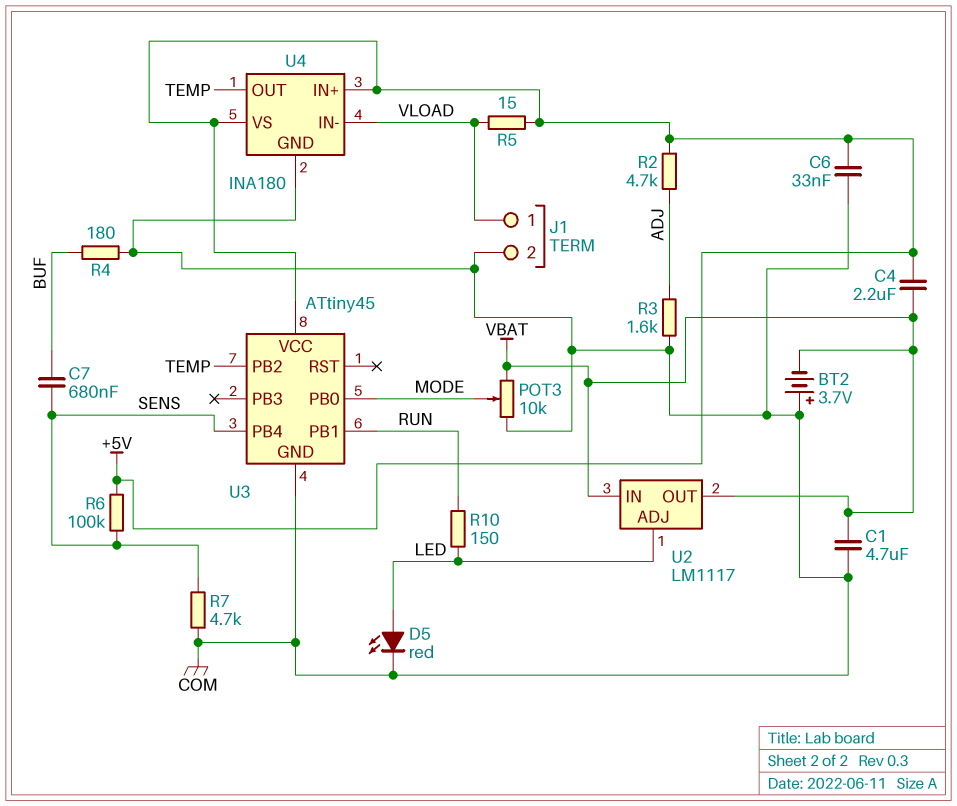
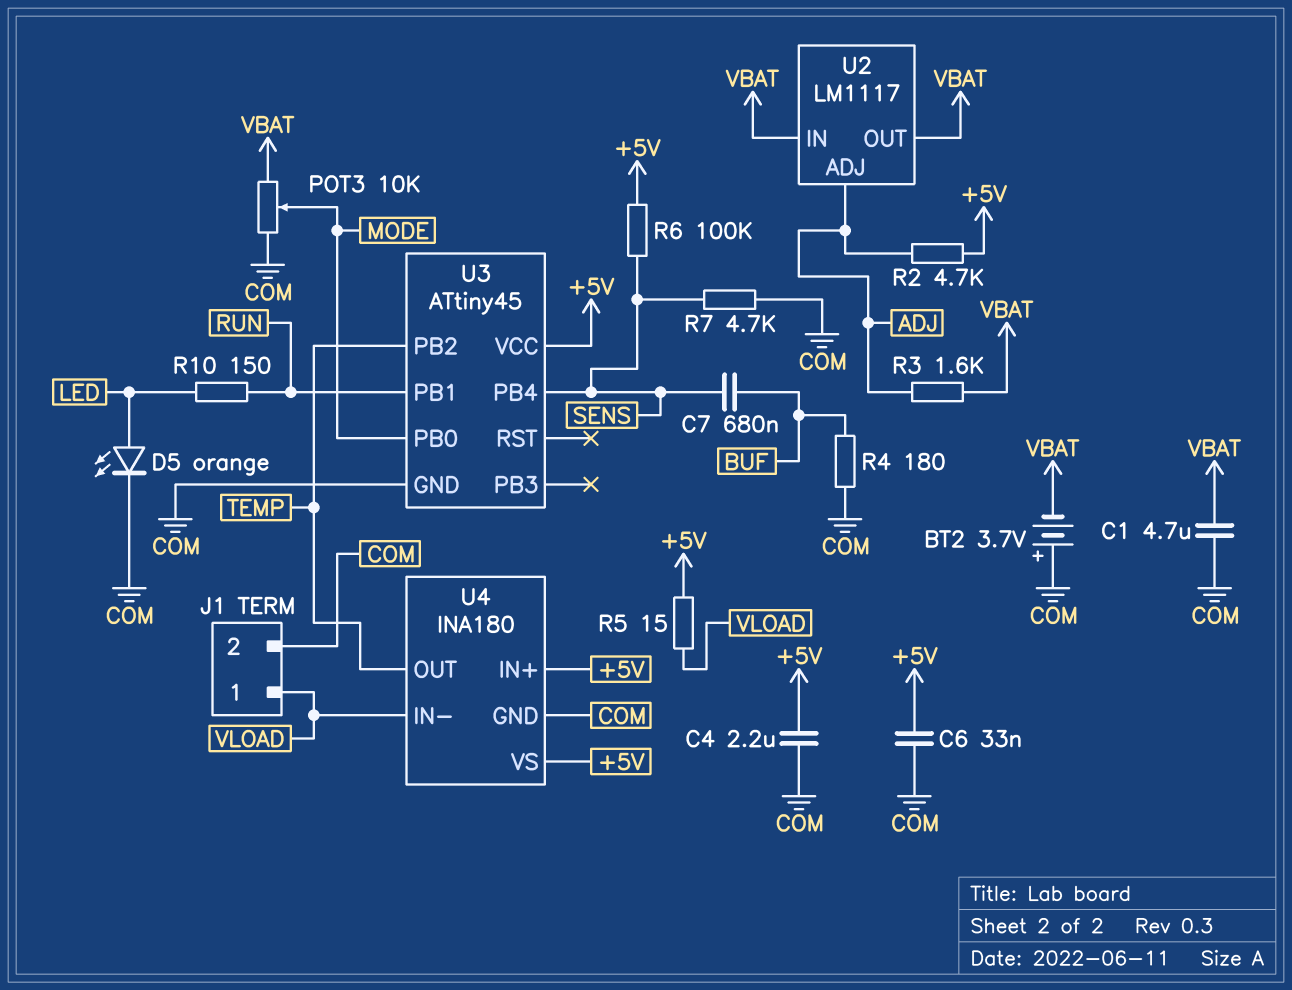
C4: 2.2uF (+5V, VBAT) -> 2.2uF (+5V, COM)
D5: LED red (A LED, K COM) -> LED orange (A LED, K COM)
R3: 1.6k (ADJ, COM) -> 1.6k (ADJ, VBAT)
U2 pin ADJ: LED -> ADJ

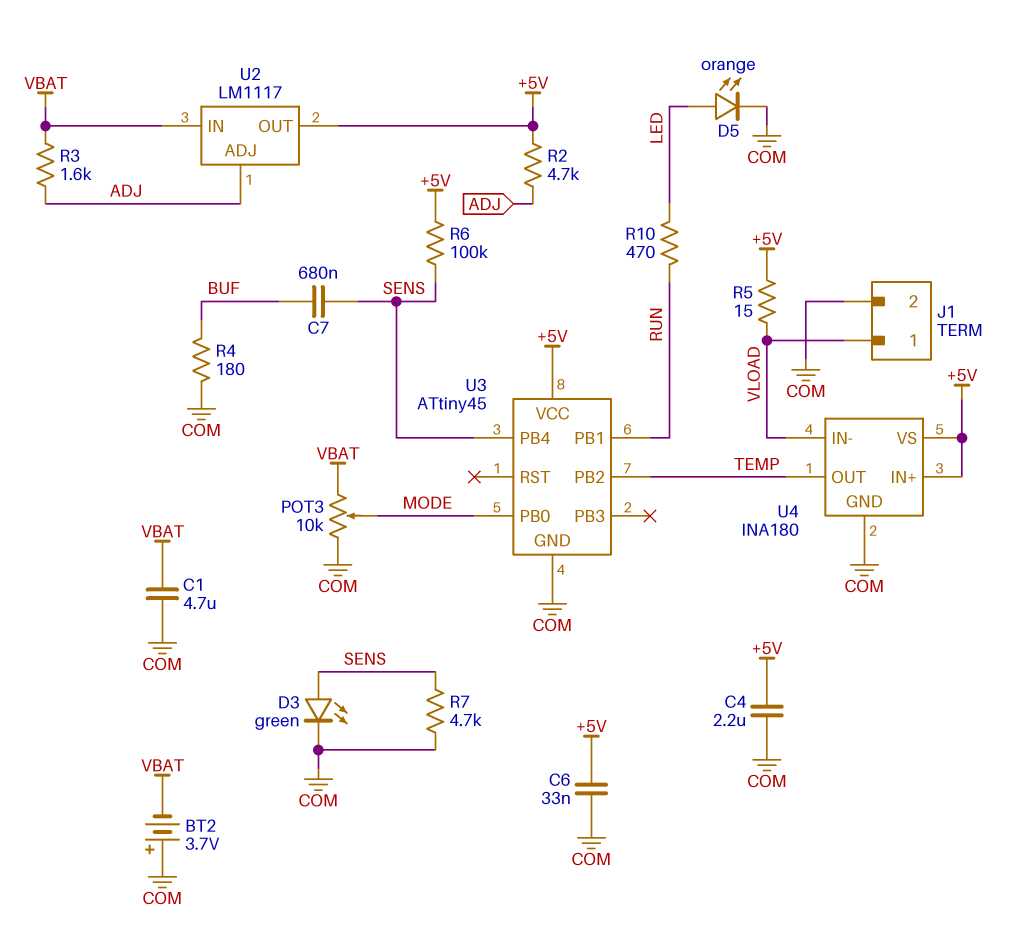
D3: none -> LED green (A SENS, K COM)
R10: 150 (LED, RUN) -> 470 (LED, RUN)
U2 pin OUT: VBAT -> +5V

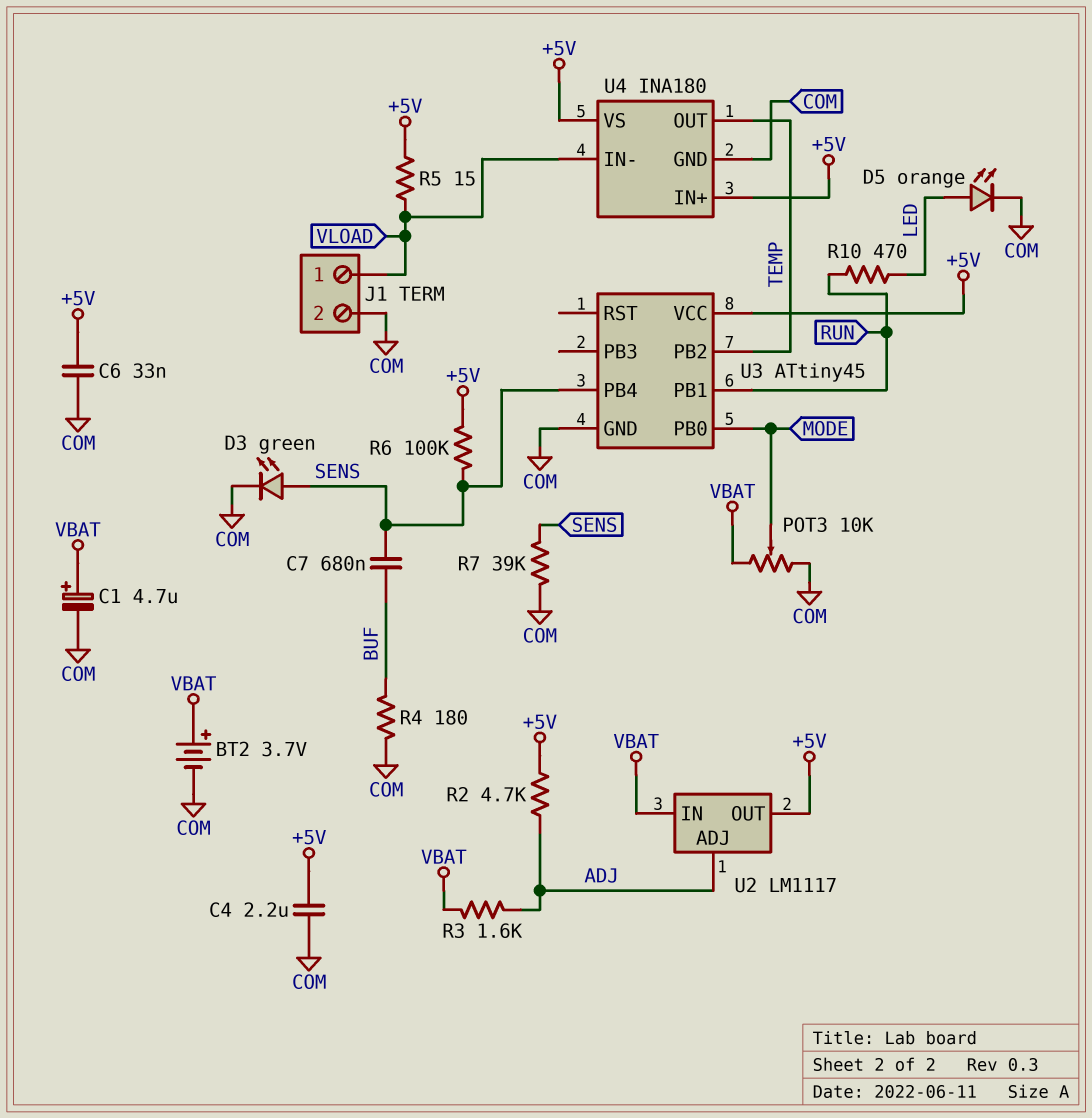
BT2: 3.7V (plus COM, minus VBAT) -> 3.7V (plus VBAT, minus COM)
C1: 4.7uF (COM, VBAT) -> 4.7uF (plus VBAT, minus COM)
R7: 4.7k (COM, SENS) -> 39k (COM, SENS)

